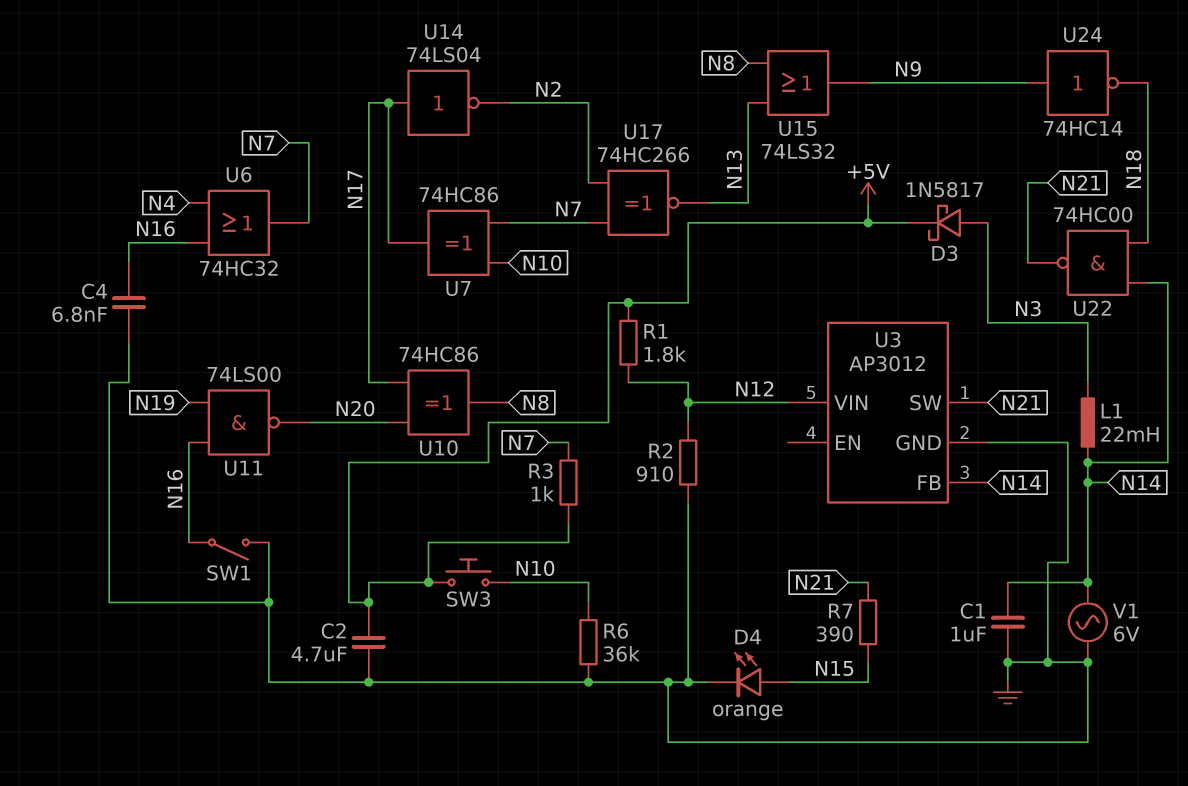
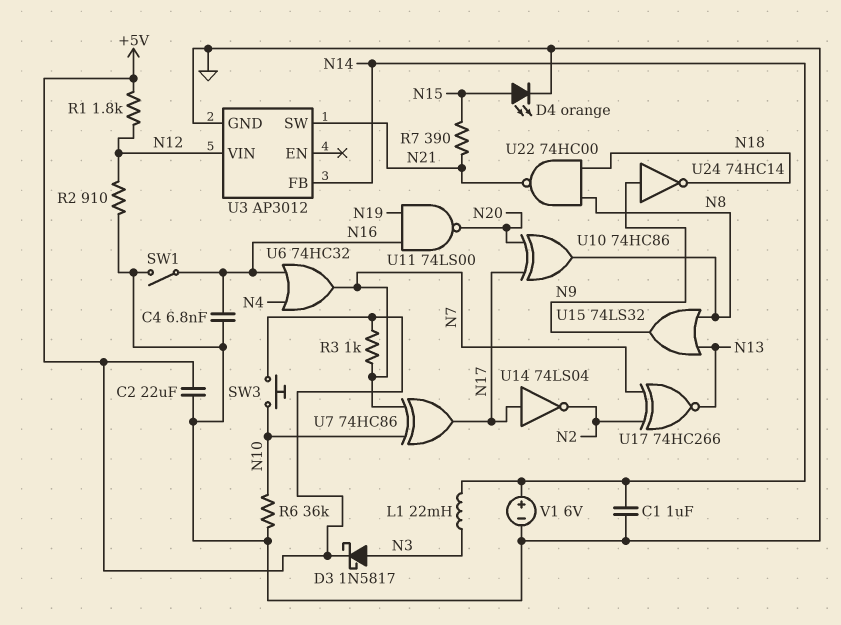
C2: 4.7uF (+5V, GND) -> 22uF (+5V, GND)
U22: NAND 74HC00 (in N14, in N18, out N21) -> NAND 74HC00 (in N8, in N18, out N21)
V1: AC 6V (GND, N14) -> 6V (plus N14, minus GND)

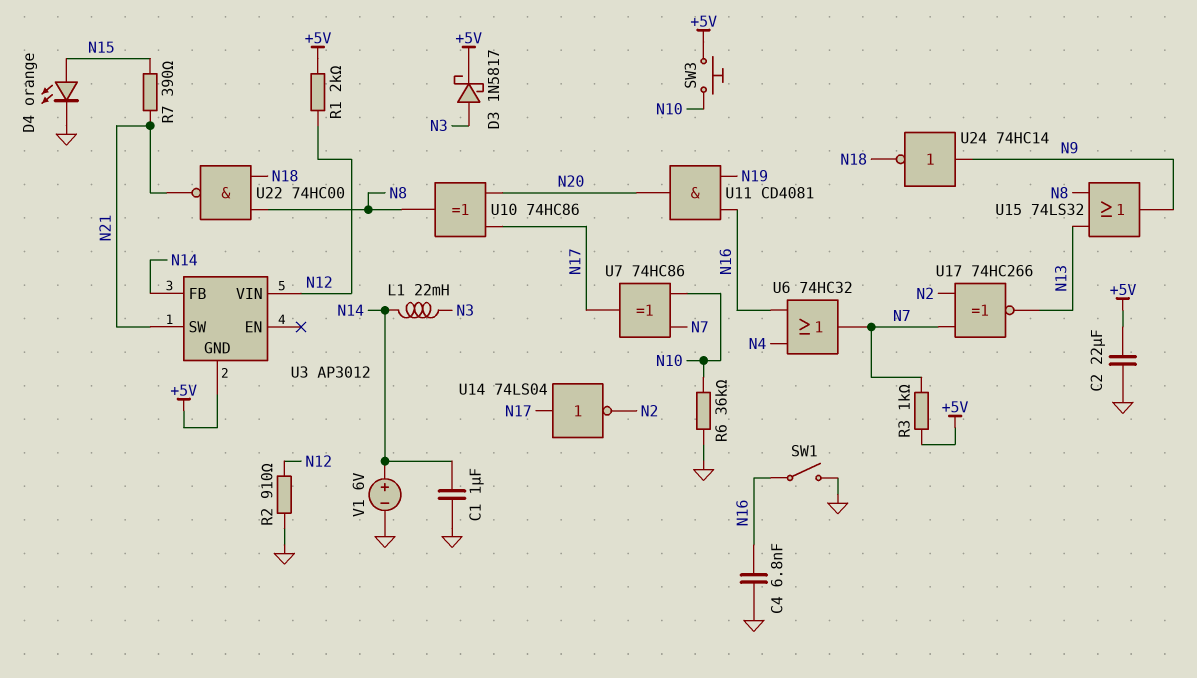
R1: 1.8k (+5V, N12) -> 2k (+5V, N12)
U3 pin GND: GND -> +5V
U11: NAND 74LS00 (in N16, in N19, out N20) -> AND CD4081 (in N16, in N19, out N20)

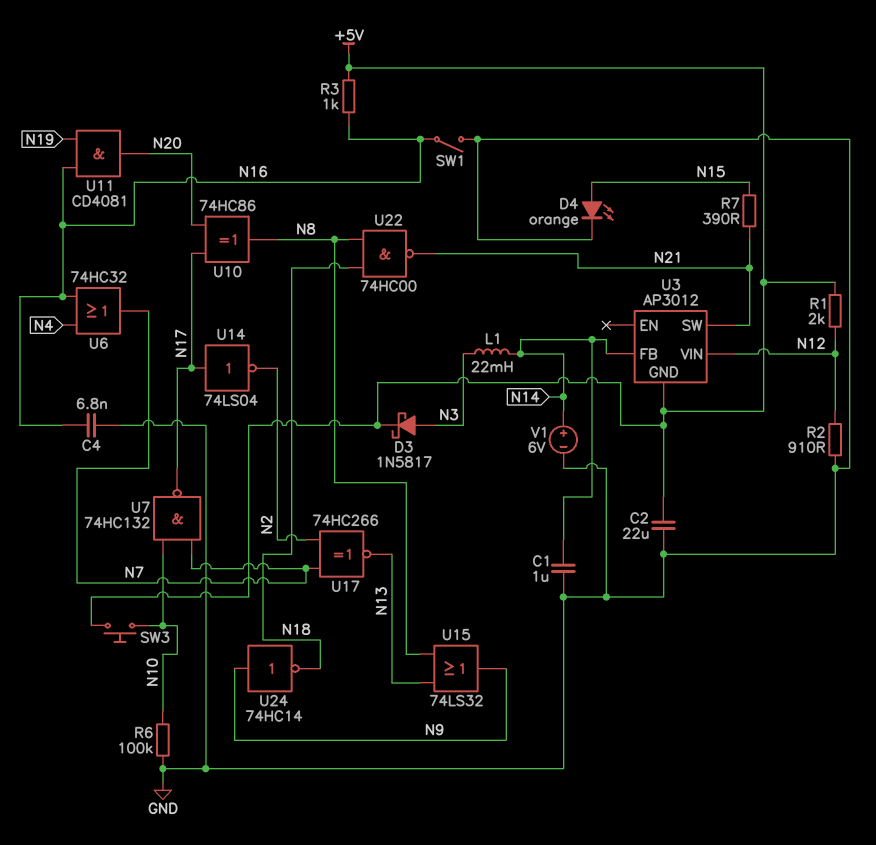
R3: 1k (+5V, N7) -> 1k (+5V, N16)
R6: 36k (GND, N10) -> 100k (GND, N10)
U7: XOR 74HC86 (in N7, in N10, out N17) -> NAND 74HC132 (in N7, in N10, out N17)

